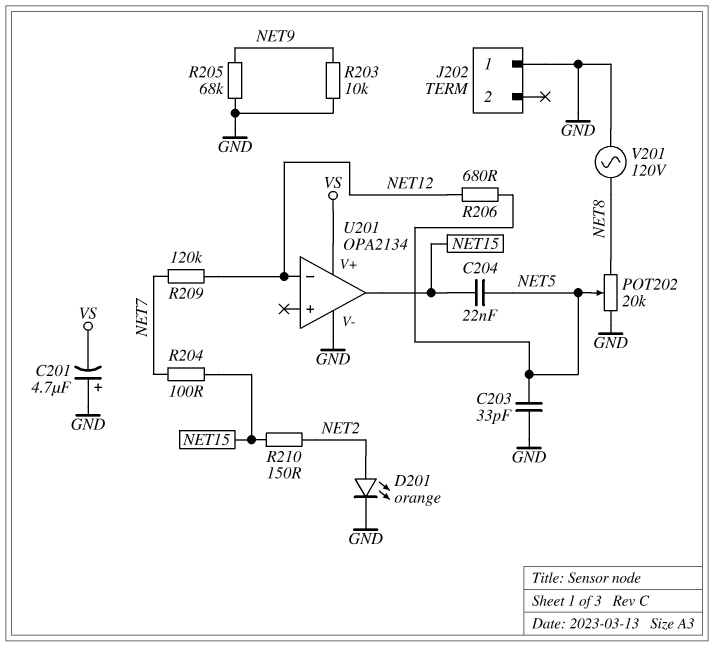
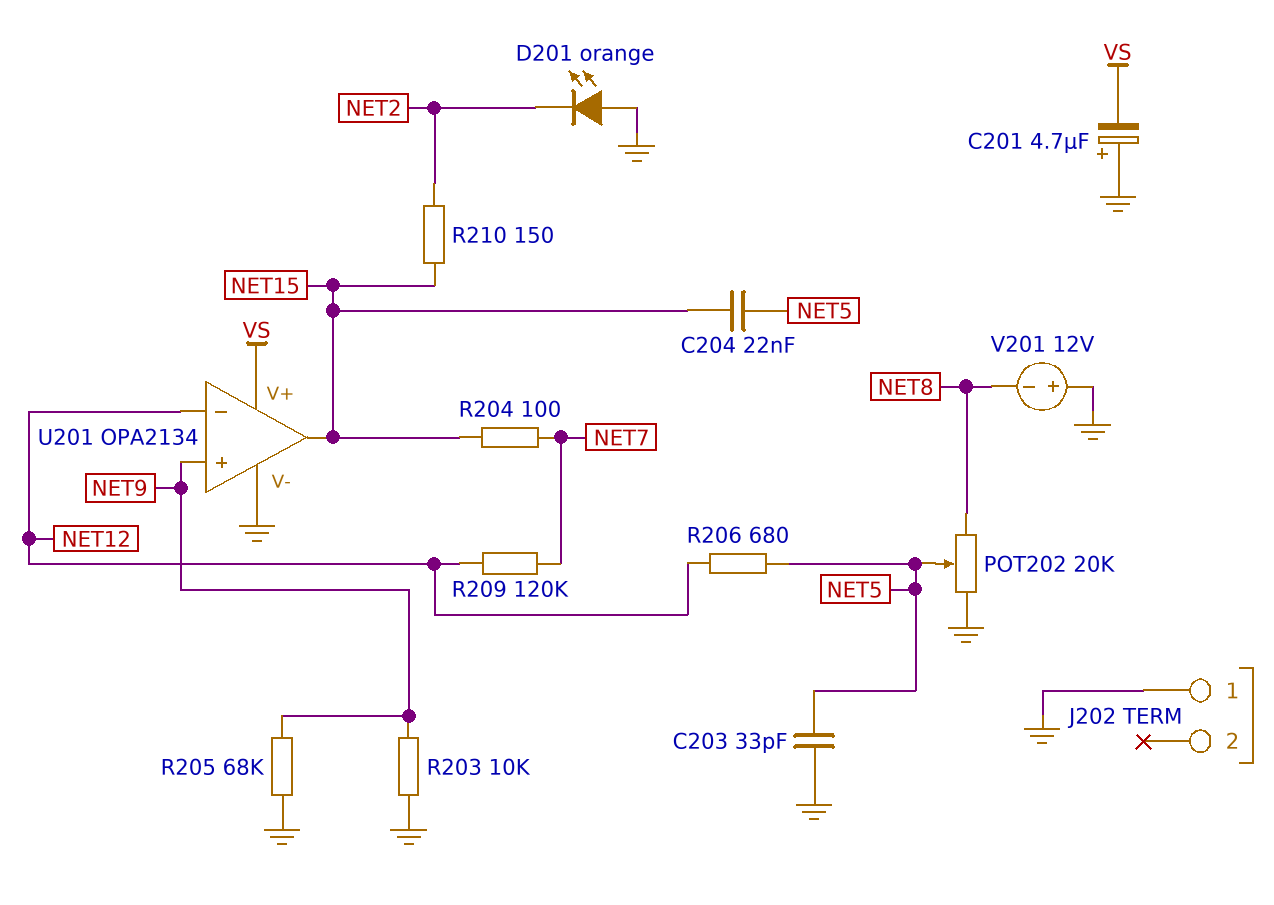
D201: LED orange (A NET2, K GND) -> LED orange (A GND, K NET2)
U201 pin in+: none -> NET9
V201: AC 120V (GND, NET8) -> 12V (plus GND, minus NET8)

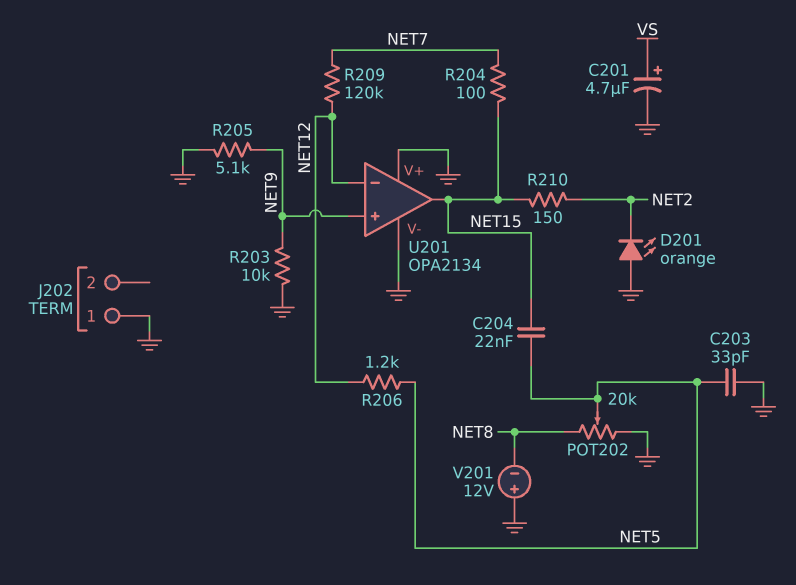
C201: 4.7uF (plus GND, minus VS) -> 4.7uF (plus VS, minus GND)
R205: 68k (GND, NET9) -> 5.1k (GND, NET9)
R206: 680 (NET5, NET12) -> 1.2k (NET5, NET12)
U201 pin V+: VS -> GND

